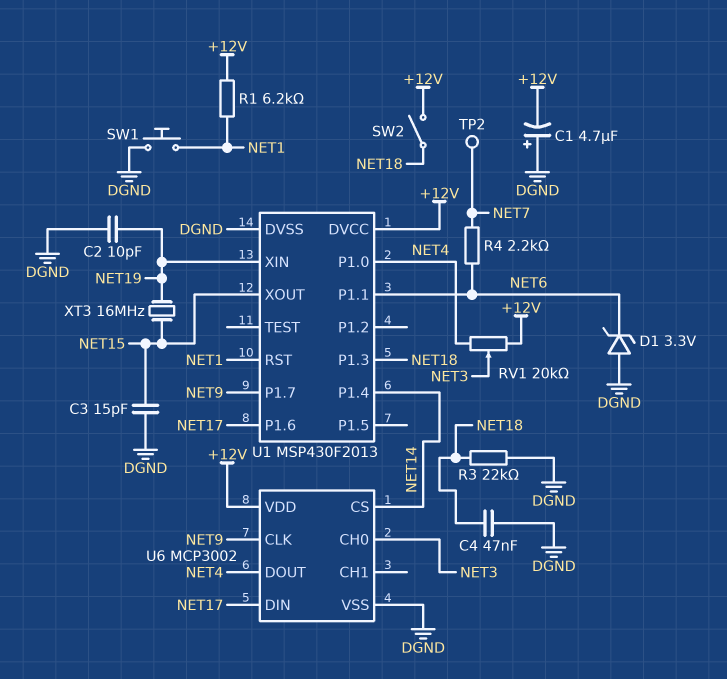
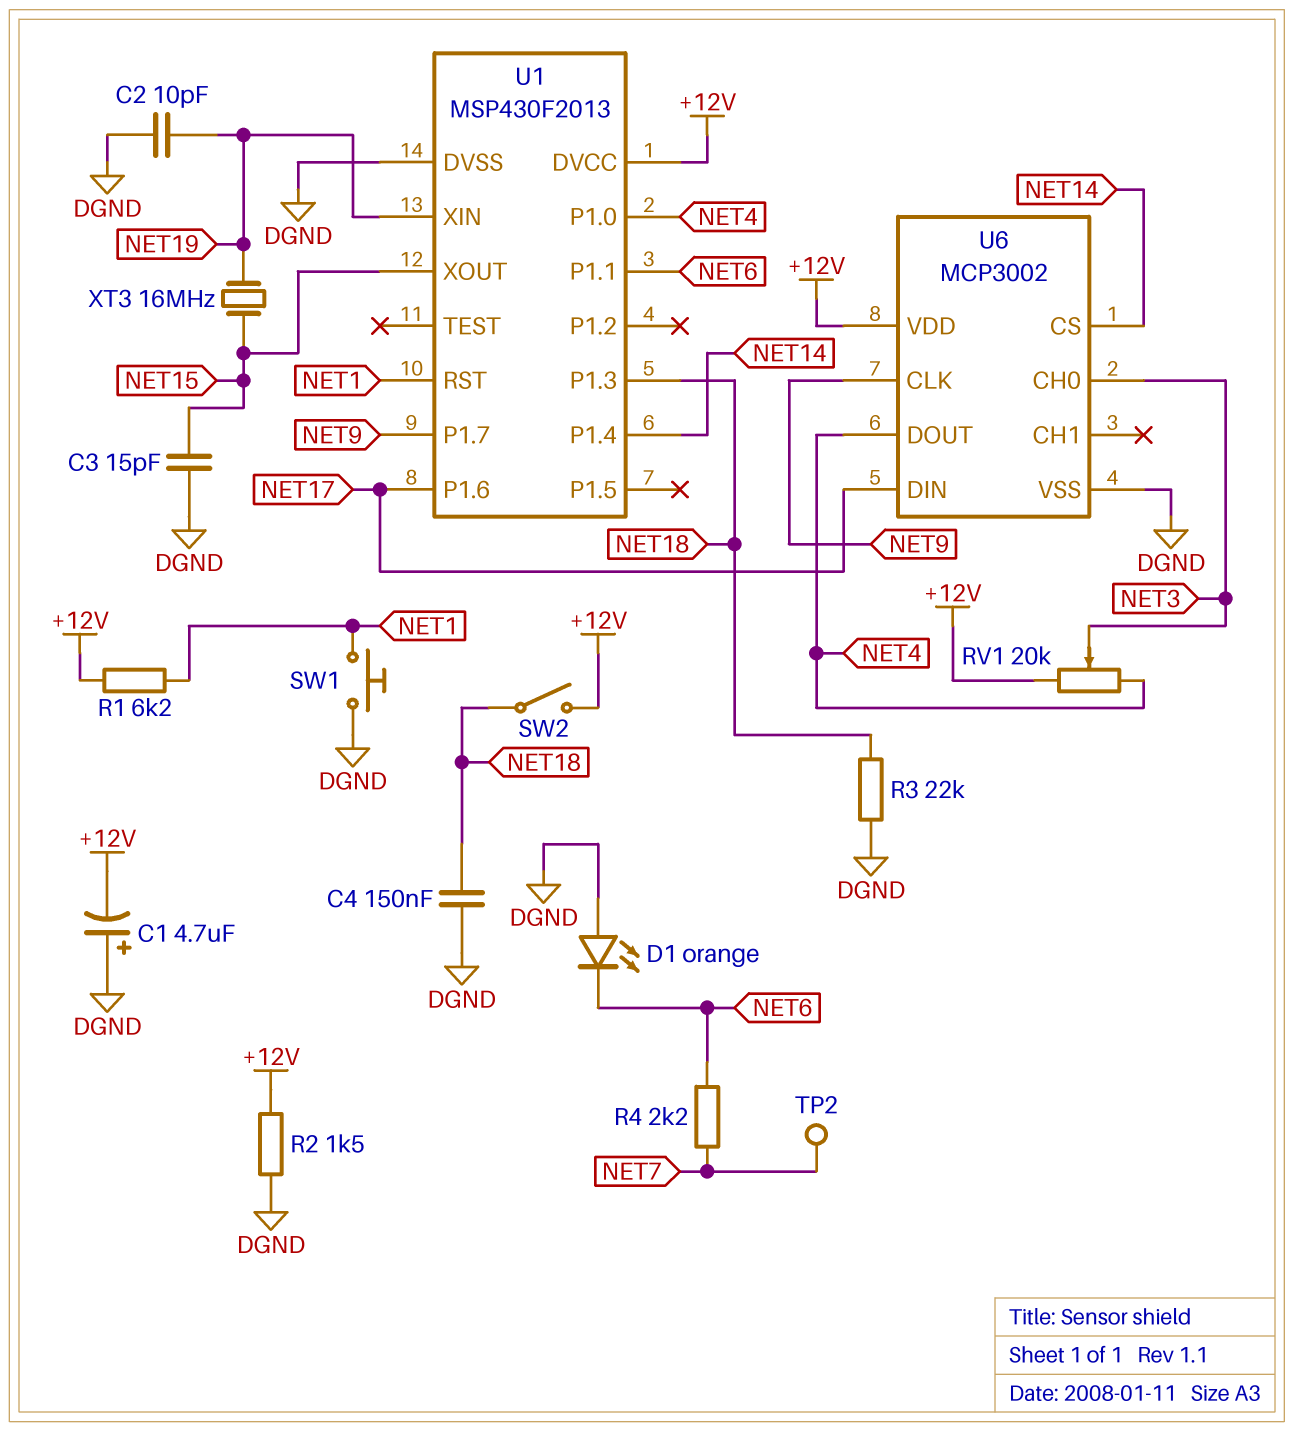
C4: 47nF (DGND, NET18) -> 150nF (DGND, NET18)
D1: zener 3.3V (A DGND, K NET6) -> LED orange (A DGND, K NET6)
R2: none -> 1.5k (+12V, DGND)

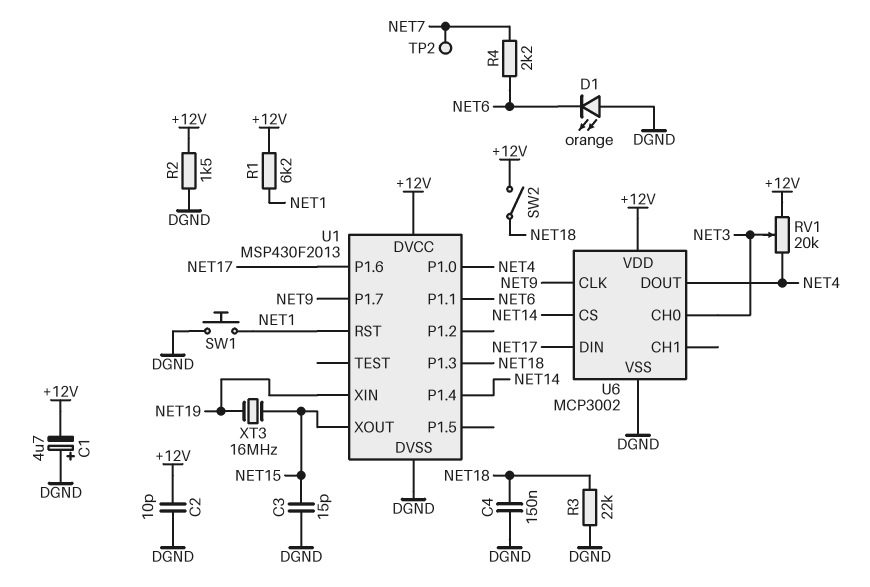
C2: 10pF (DGND, NET19) -> 10pF (+12V, DGND)

